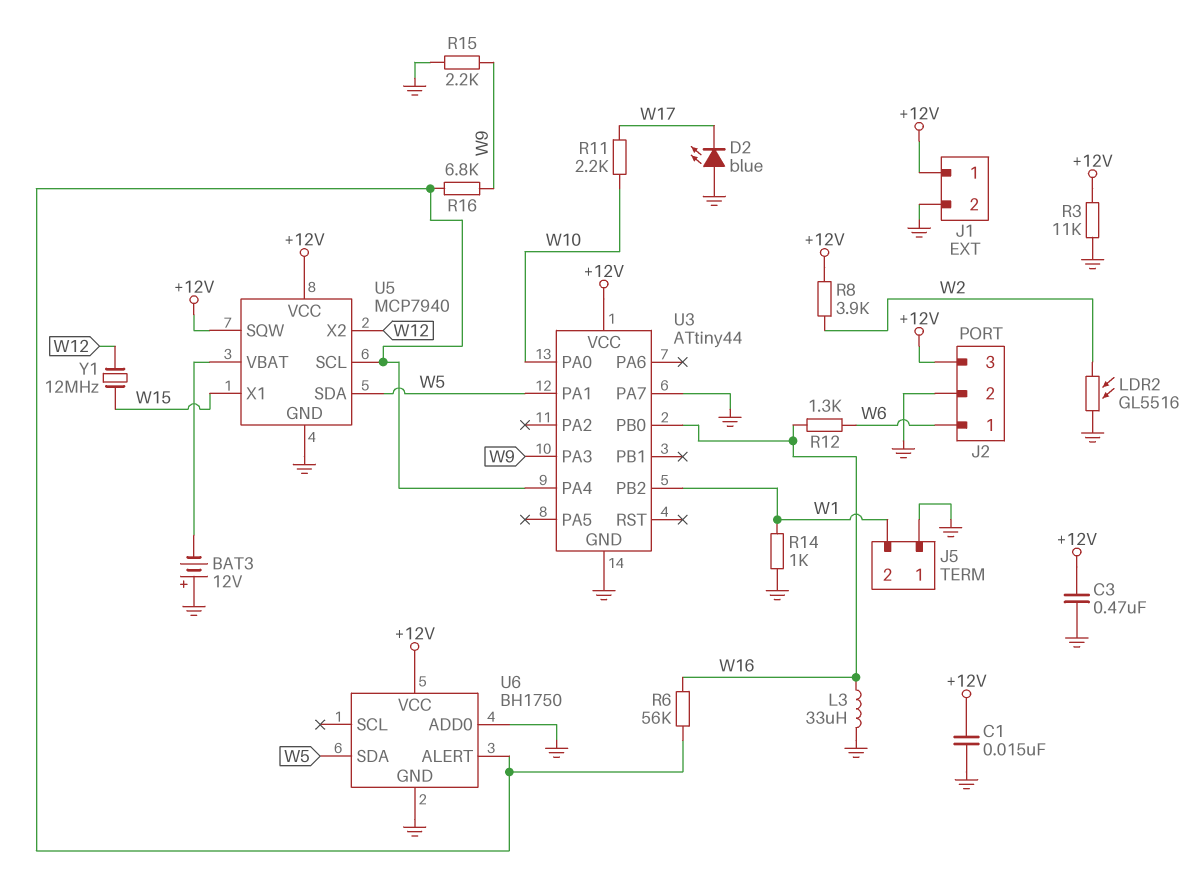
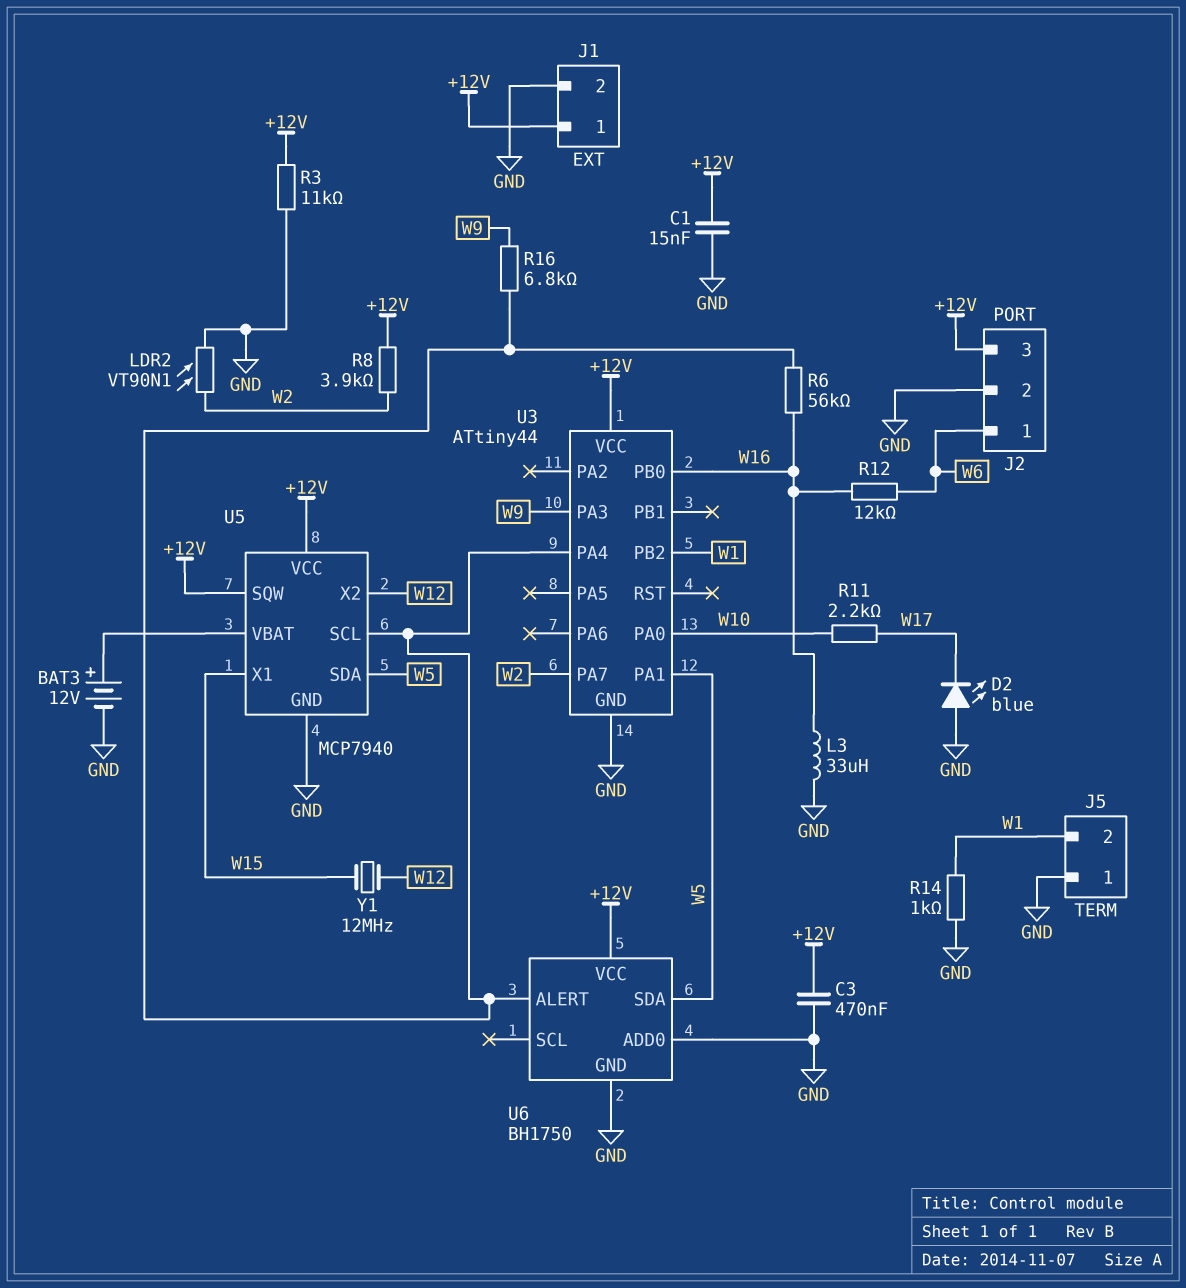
BAT3: 12V (plus GND, minus U5/VBAT) -> 12V (plus U5/VBAT, minus GND)
LDR2: GL5516 (GND, W2) -> VT90N1 (GND, W2)
R12: 1.3k (W6, W16) -> 12k (W6, W16)
R15: 2.2k (GND, W9) -> none
U3 pin PA7: GND -> W2

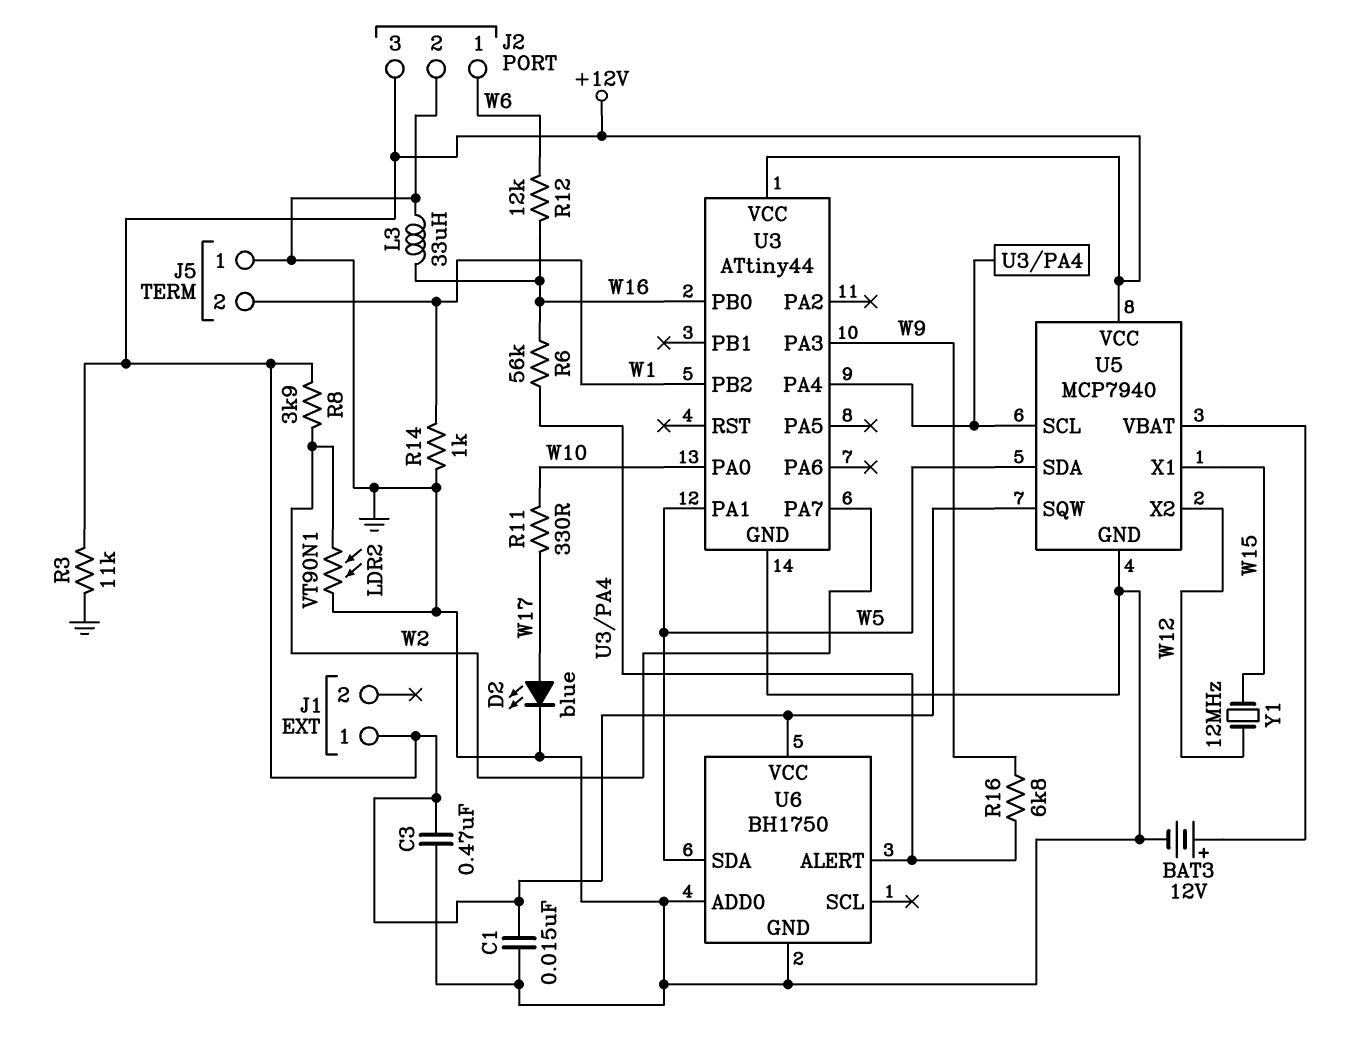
D2: LED blue (A GND, K W17) -> LED blue (A W17, K GND)
J1 pin 2: GND -> none
R11: 2.2k (W10, W17) -> 330 (W10, W17)

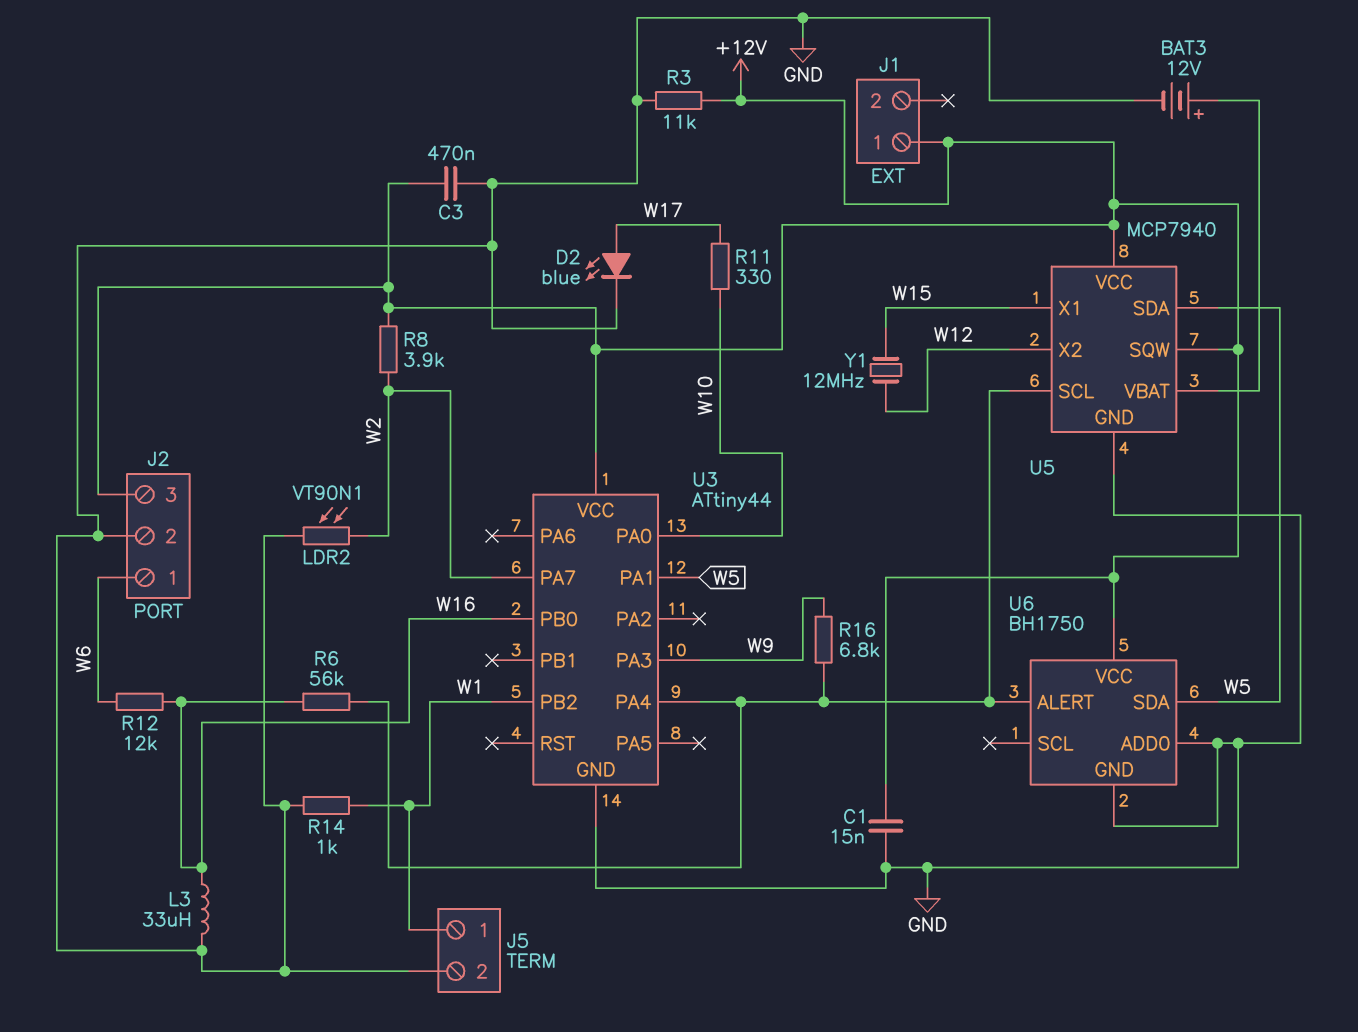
J5 pin 1: GND -> W1
J5 pin 2: W1 -> GND

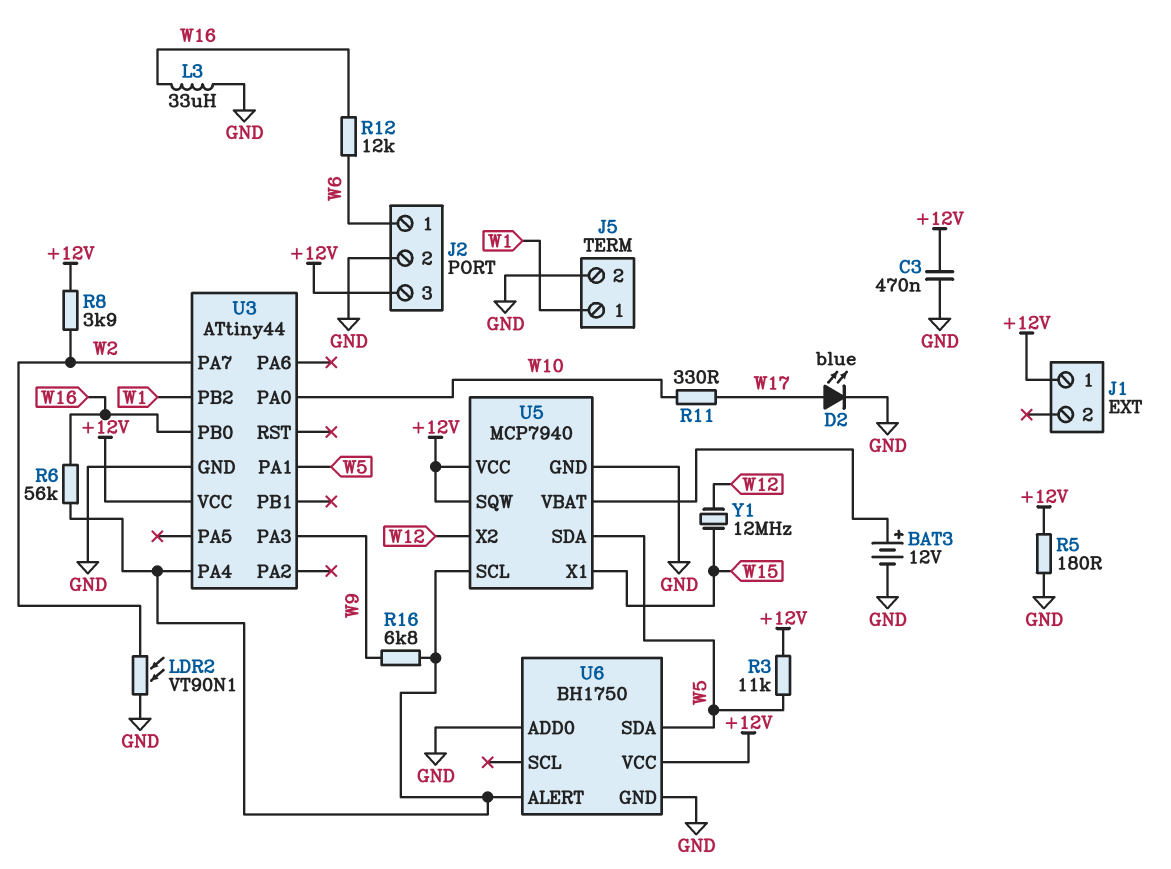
C1: 15nF (+12V, GND) -> none
R3: 11k (+12V, GND) -> 11k (+12V, W5)
R5: none -> 180 (+12V, GND)
R14: 1k (GND, W1) -> none

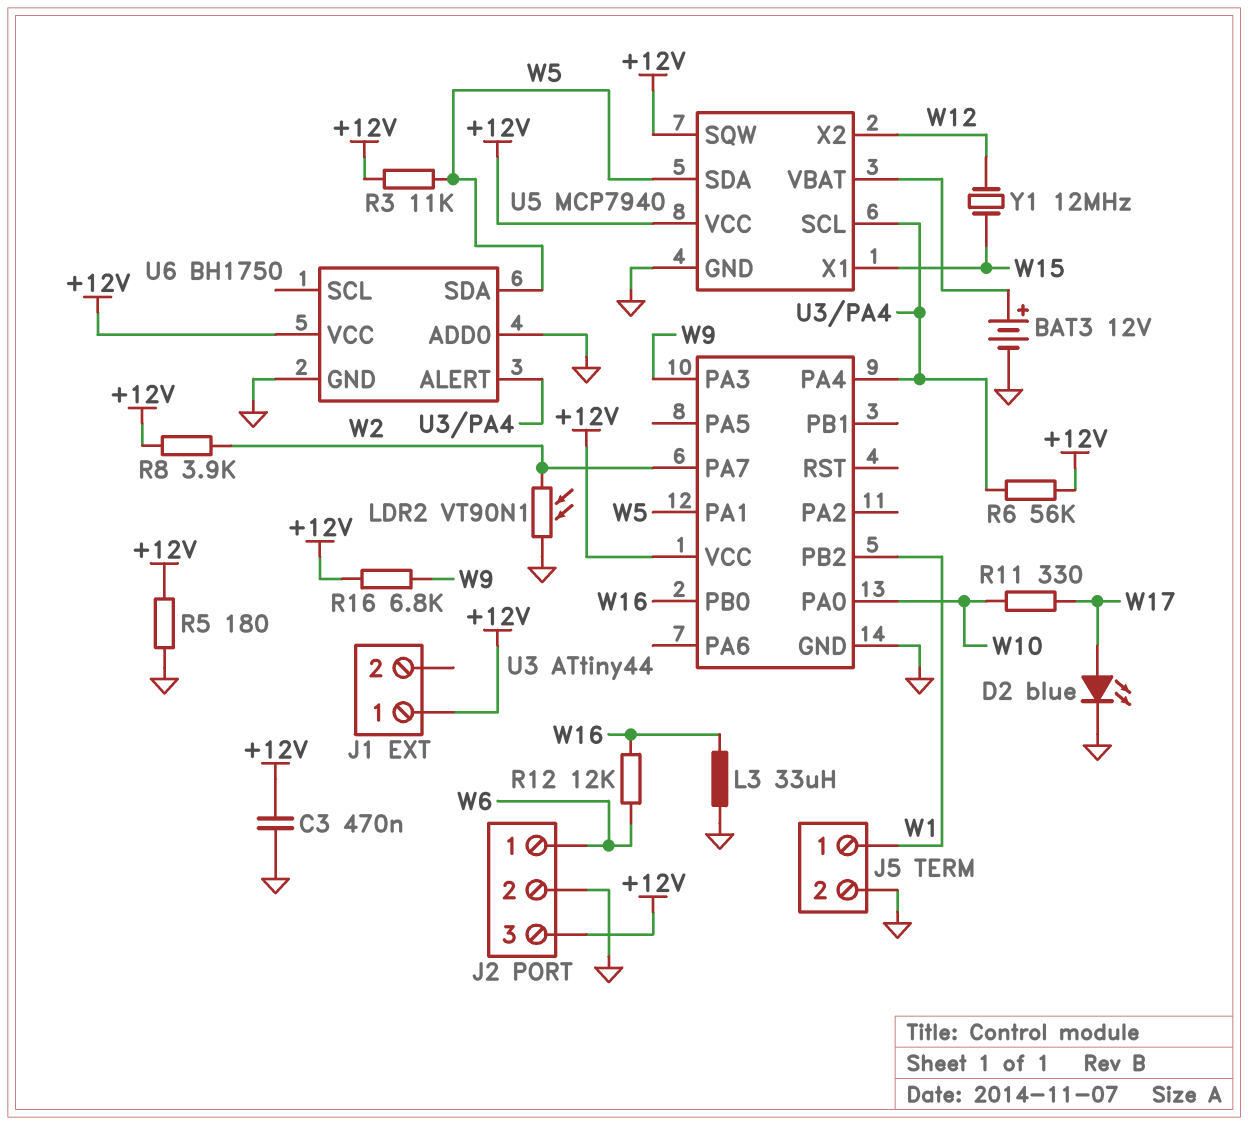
R6: 56k (U3/PA4, W16) -> 56k (+12V, U3/PA4)
R16: 6.8k (U3/PA4, W9) -> 6.8k (+12V, W9)

